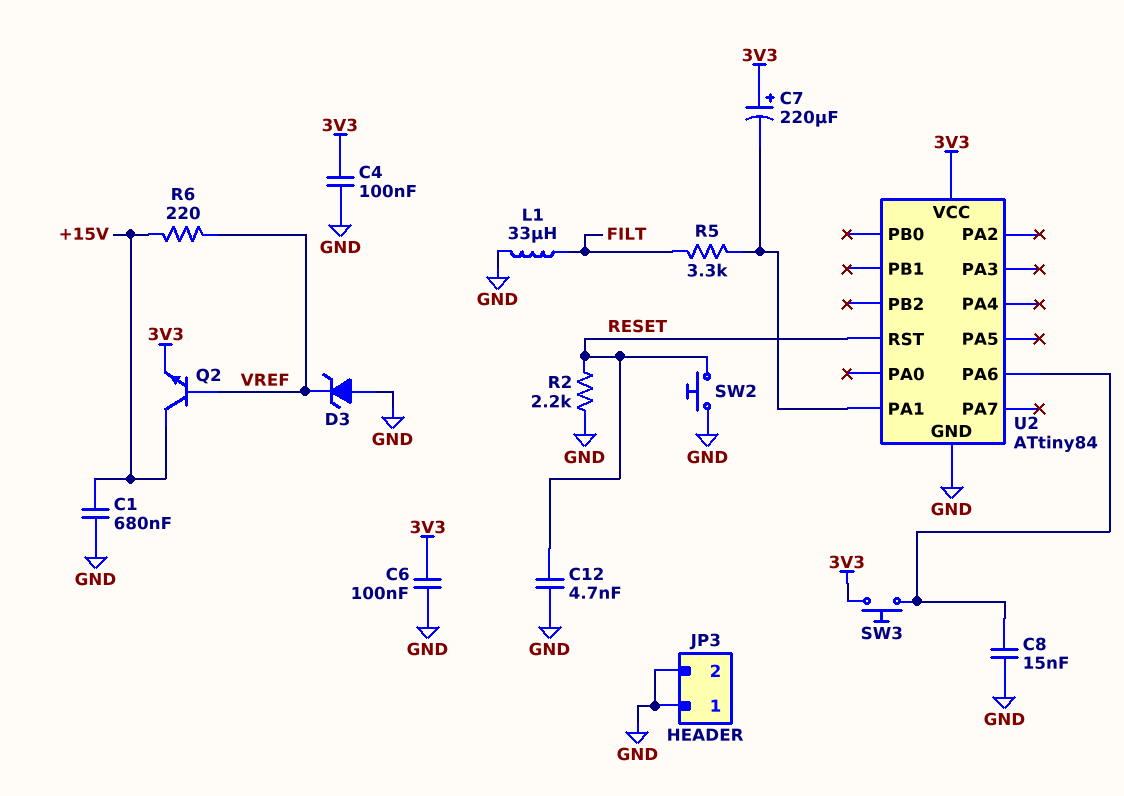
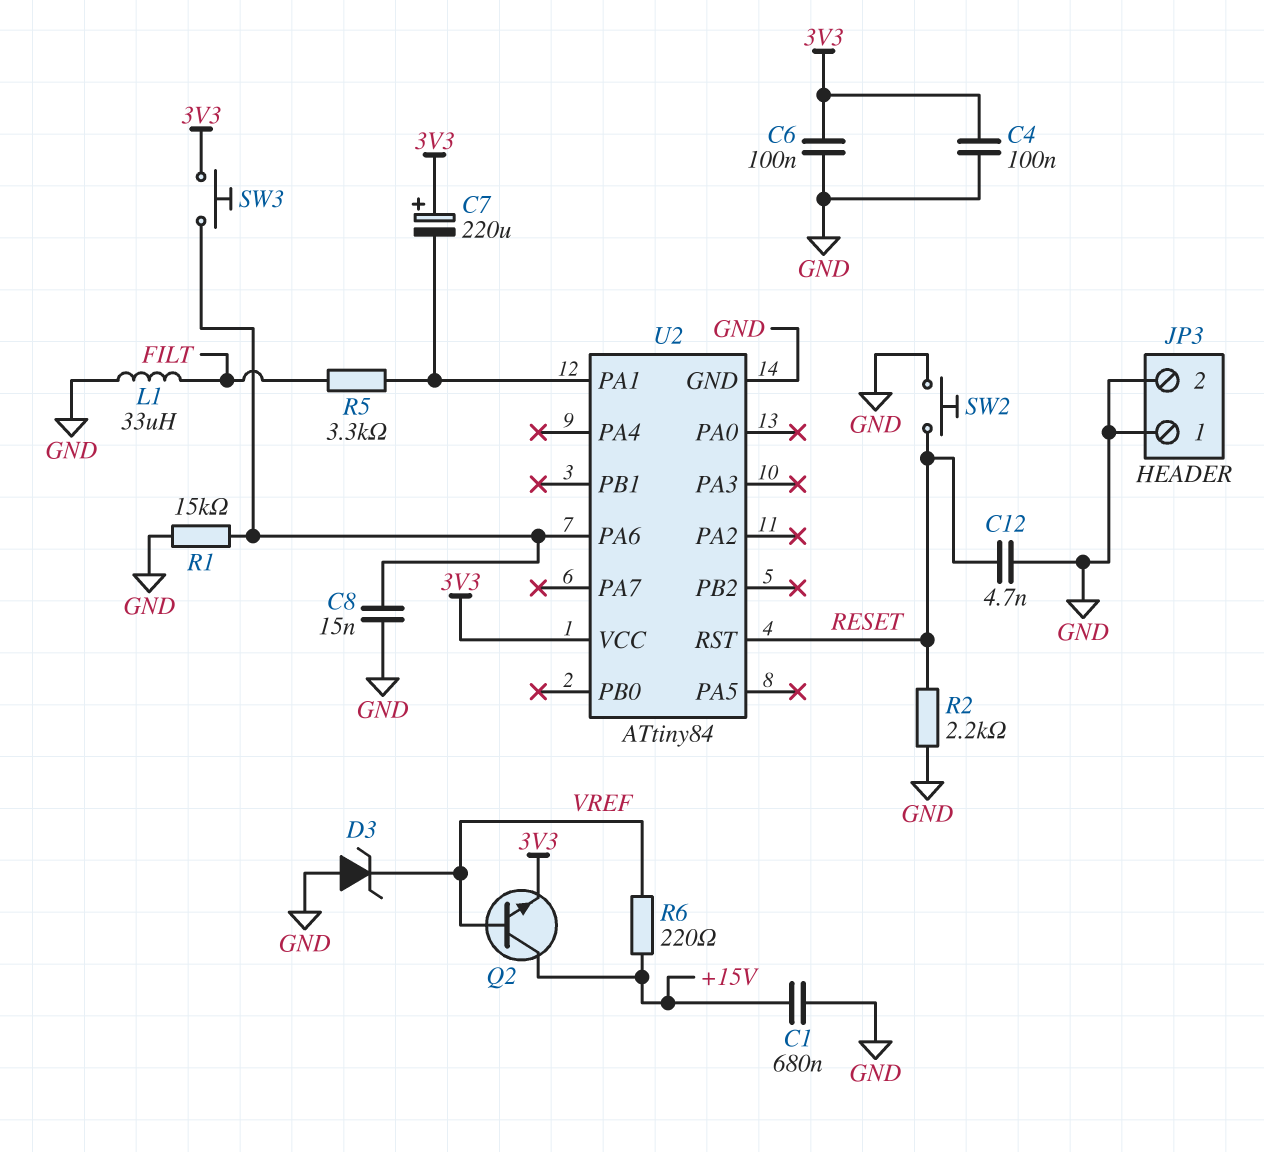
R1: none -> 15k (GND, U2/PA6)

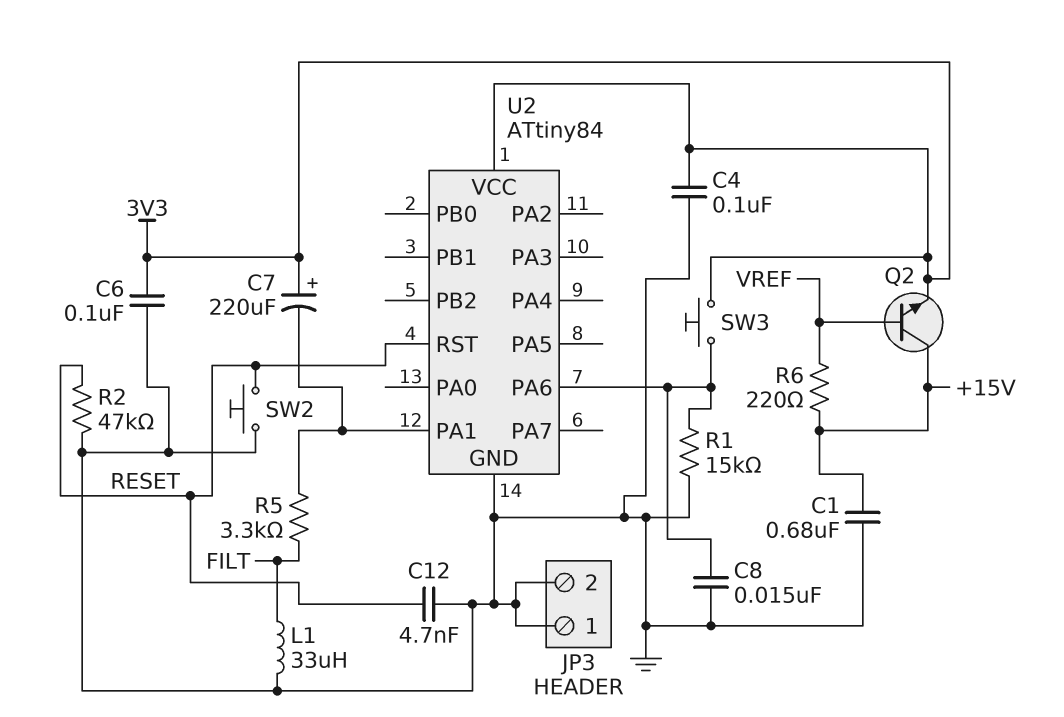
D3: zener (A GND, K VREF) -> none
R2: 2.2k (GND, RESET) -> 47k (GND, RESET)

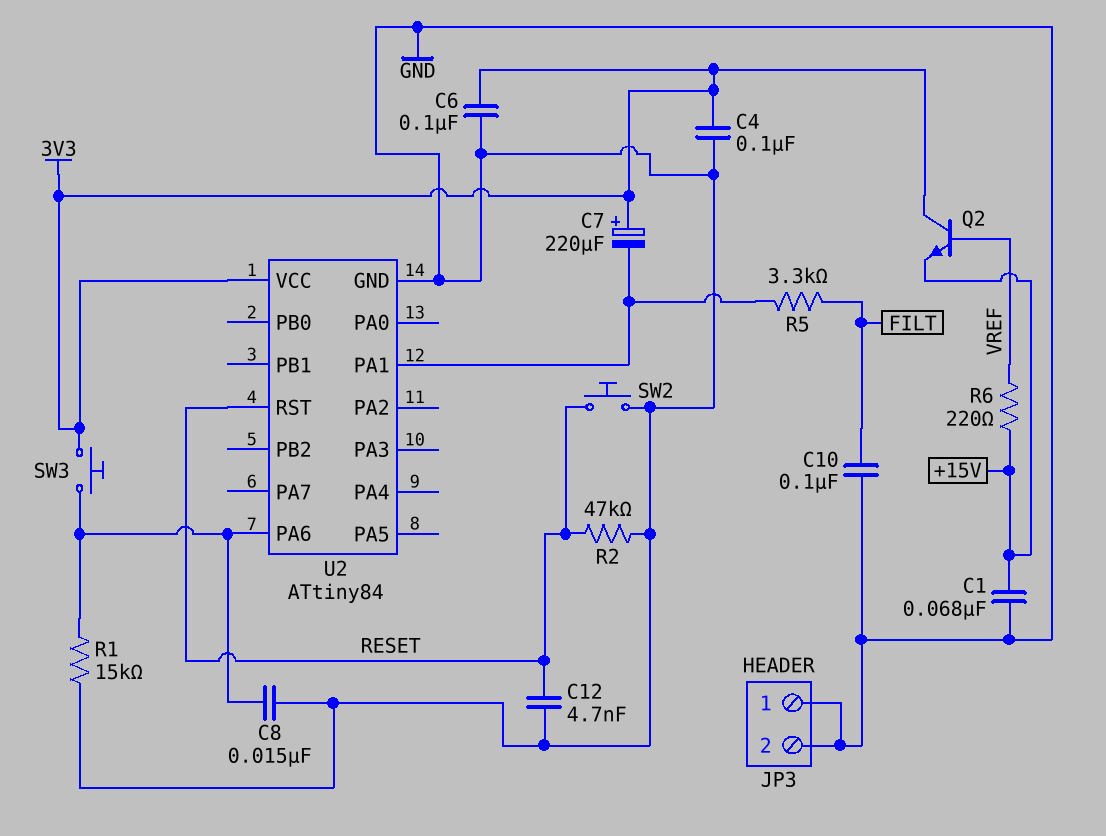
C1: 680nF (+15V, GND) -> 68nF (+15V, GND)
C10: none -> 100nF (FILT, GND)
L1: 33uH (FILT, GND) -> none
Q2: NPN (B VREF, C +15V, E 3V3) -> NPN (B VREF, C 3V3, E +15V)

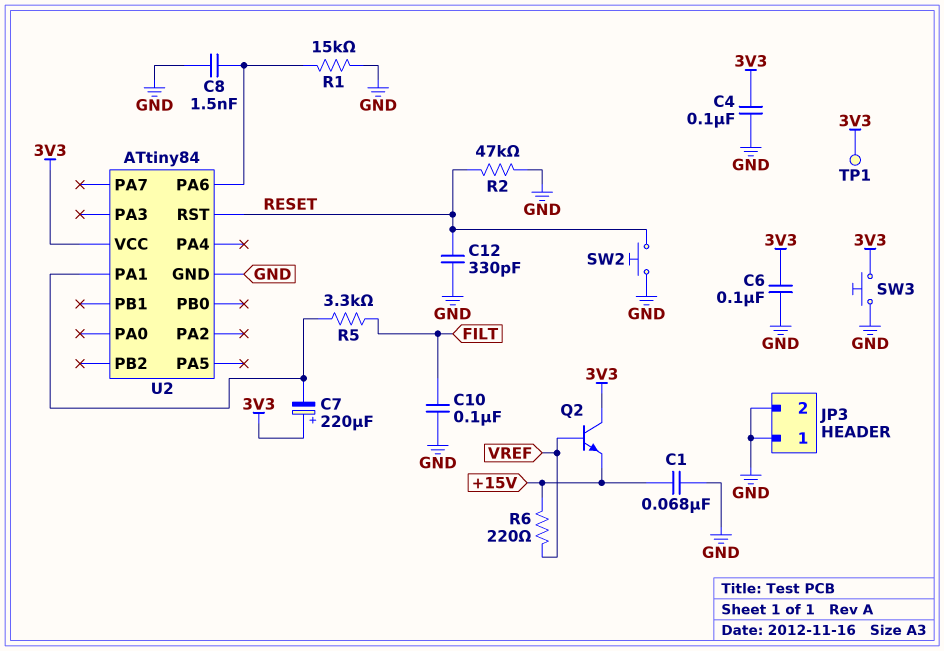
C8: 15nF (GND, U2/PA6) -> 1.5nF (GND, U2/PA6)
C12: 4.7nF (GND, RESET) -> 330pF (GND, RESET)
SW3: button (3V3, U2/PA6) -> button (3V3, GND)
TP1: none -> test point (3V3)

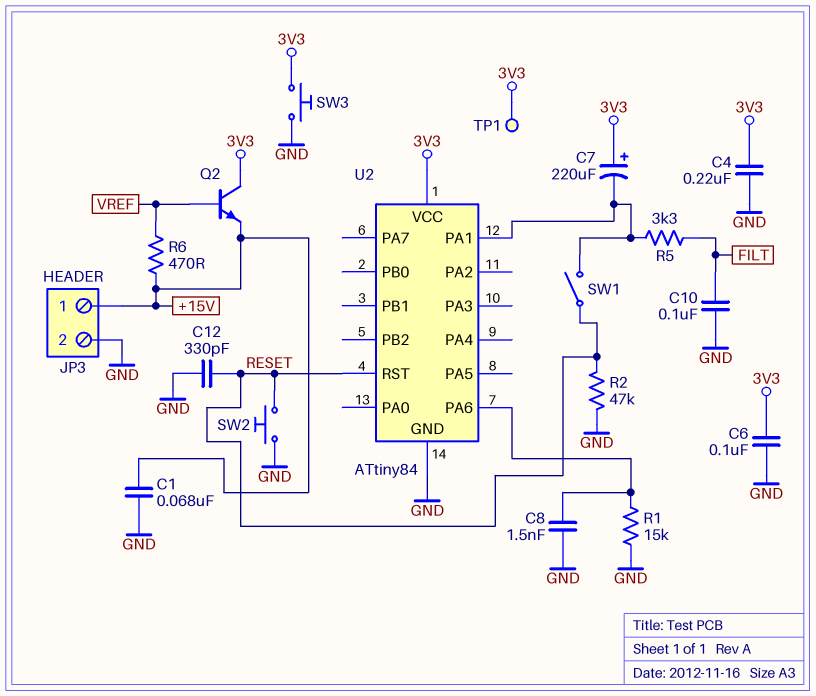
C4: 100nF (3V3, GND) -> 220nF (3V3, GND)
JP3 pin 1: GND -> +15V
R6: 220 (+15V, VREF) -> 470 (+15V, VREF)
SW1: none -> switch (RESET, U2/PA1)

